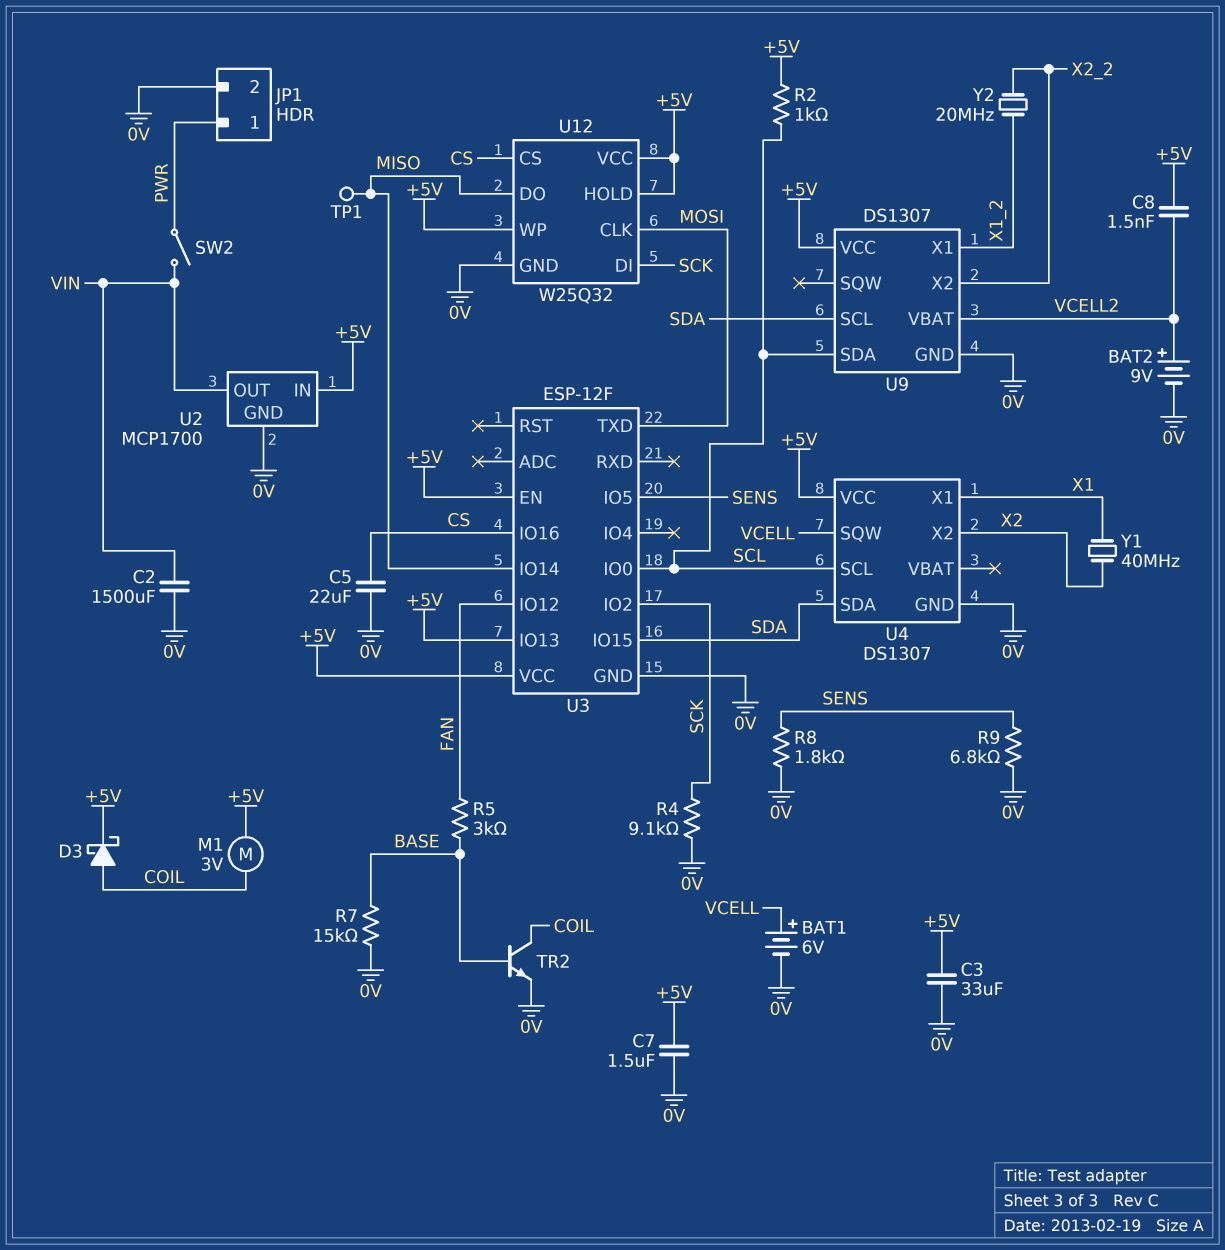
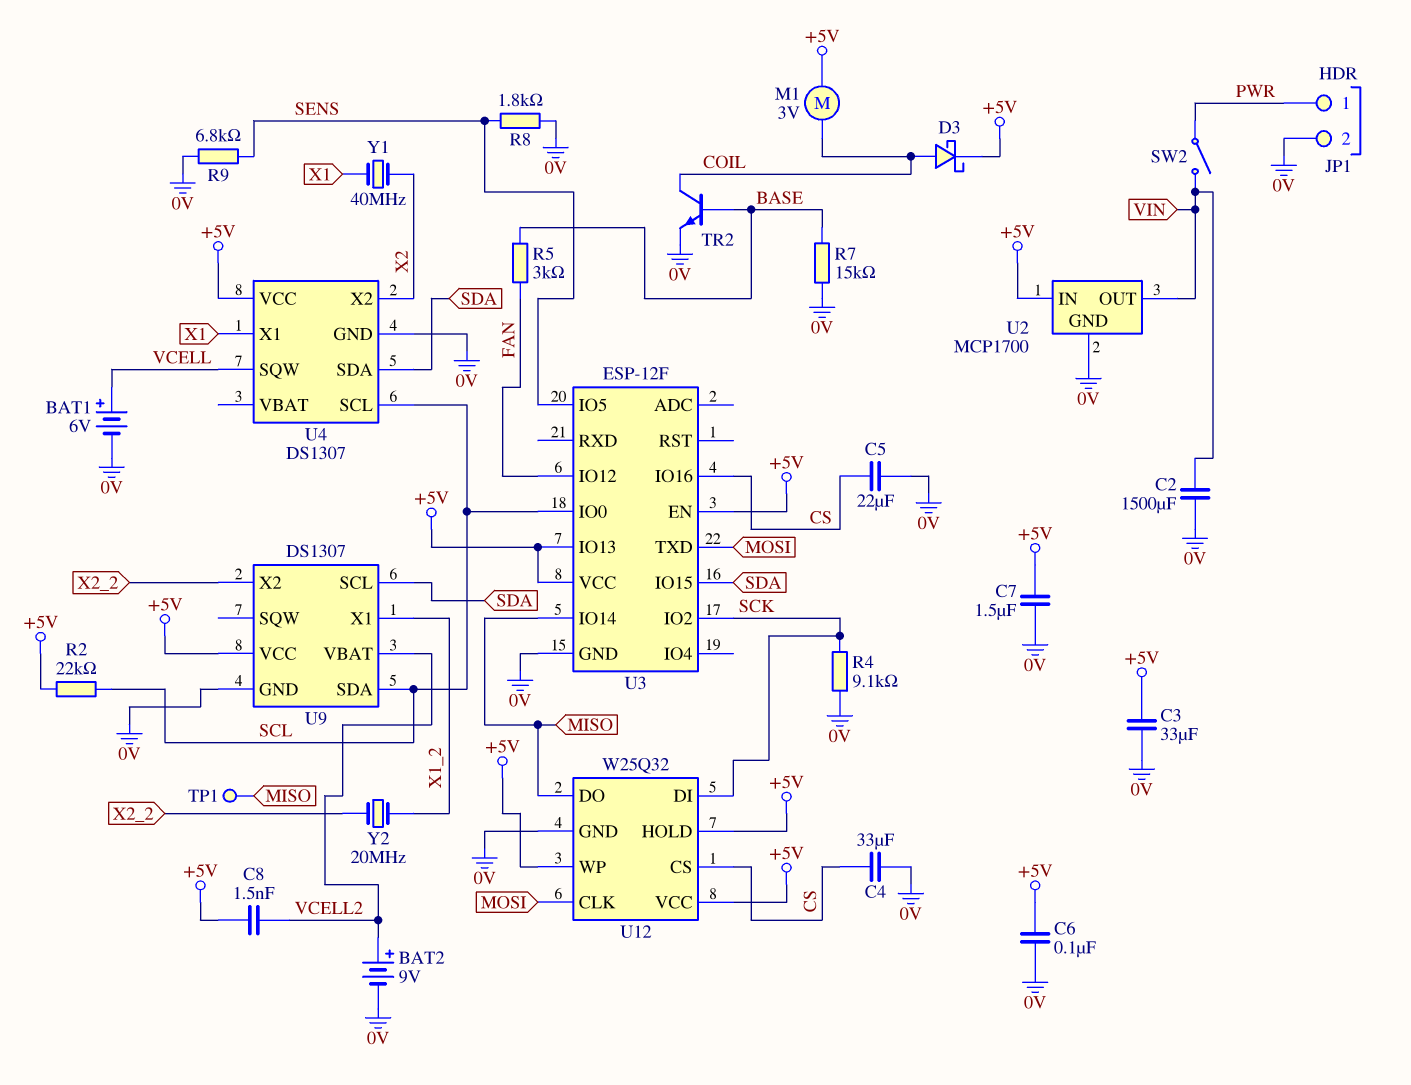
C4: none -> 33uF (0V, CS)
C6: none -> 100nF (+5V, 0V)
R2: 1k (+5V, SCL) -> 22k (+5V, SCL)

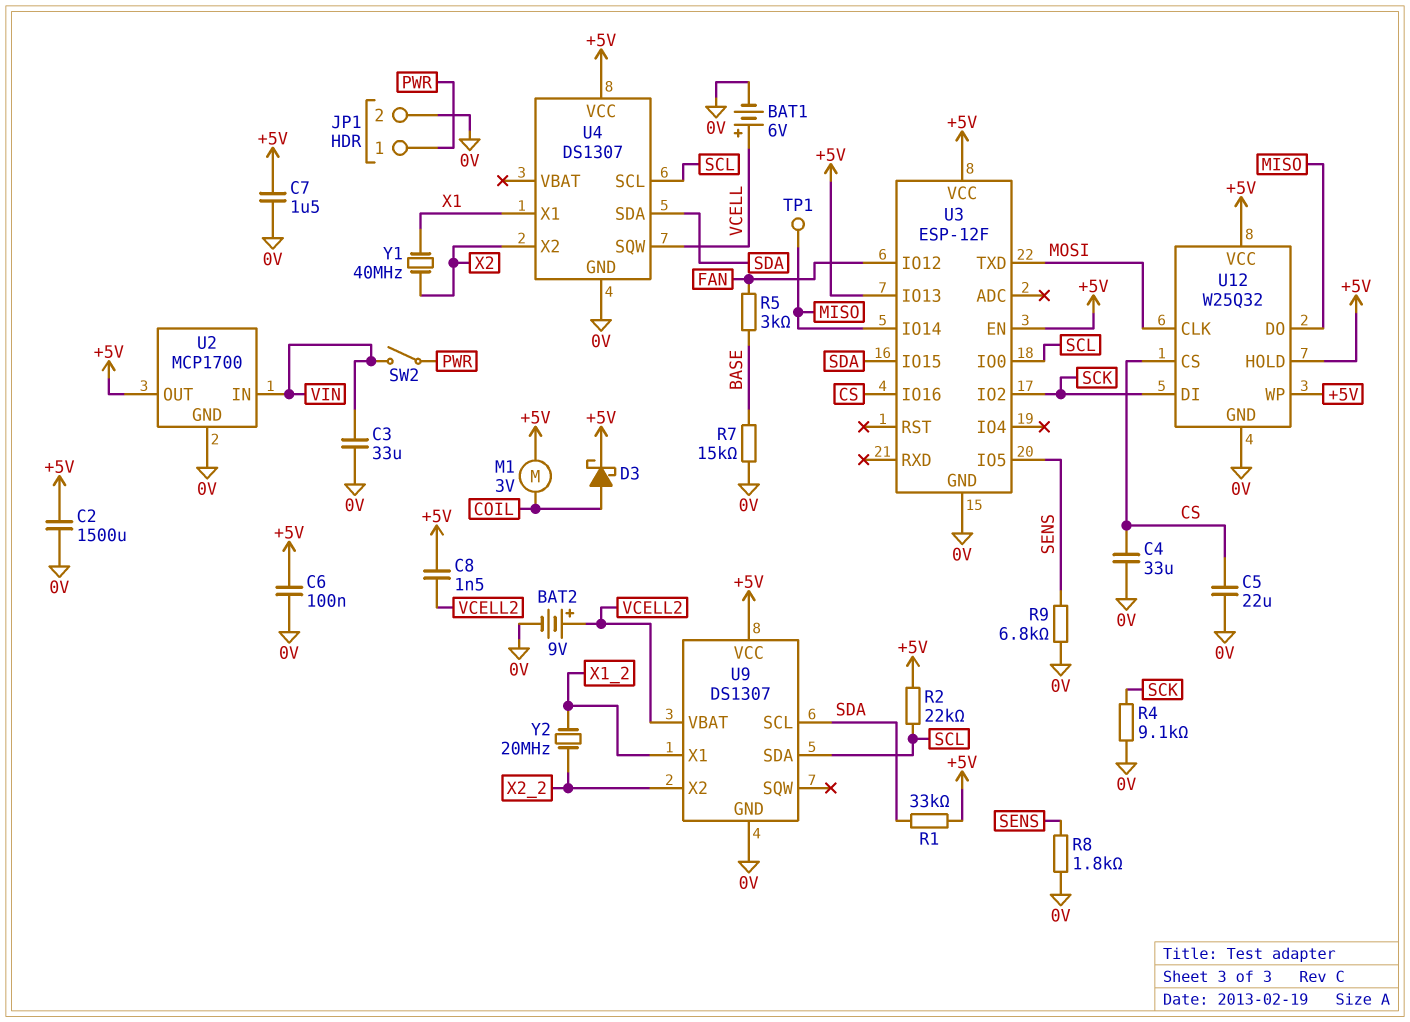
C2: 1500uF (0V, VIN) -> 1500uF (+5V, 0V)
C3: 33uF (+5V, 0V) -> 33uF (0V, VIN)
R1: none -> 33k (+5V, SDA)
TR2: NPN (B BASE, C COIL, E 0V) -> none
U2 pin IN: +5V -> VIN
U2 pin OUT: VIN -> +5V

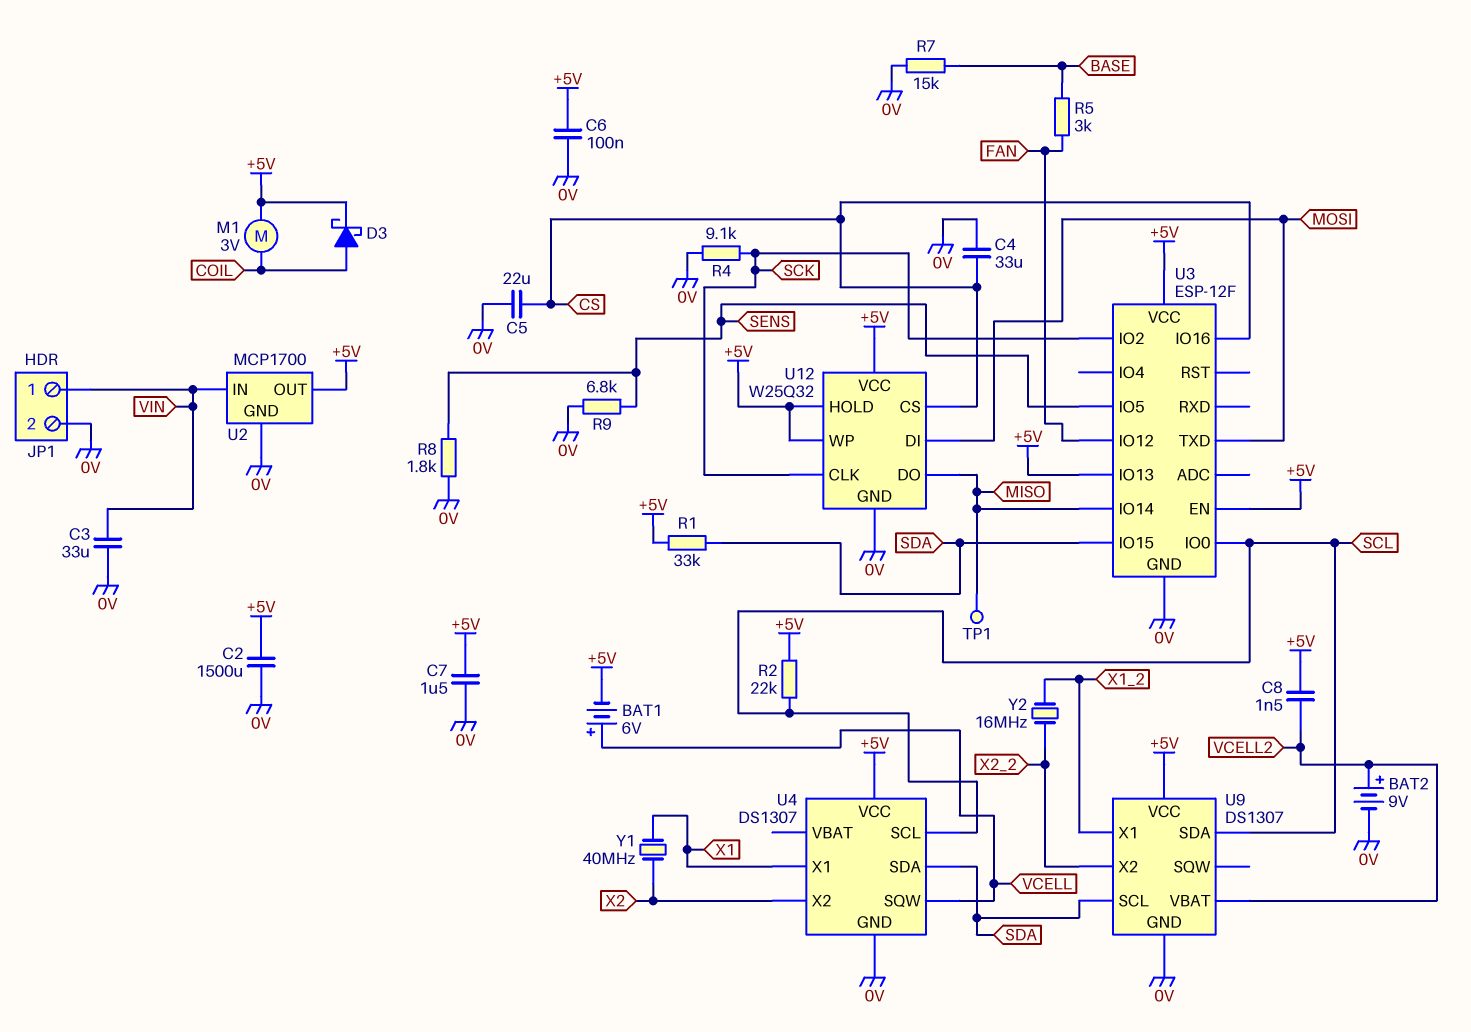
BAT1: 6V (plus VCELL, minus 0V) -> 6V (plus VCELL, minus +5V)
JP1 pin 1: PWR -> VIN
SW2: switch (PWR, VIN) -> none
U12 pin CLK: MOSI -> SCK
U12 pin DI: SCK -> MOSI
Y2: 20MHz (X1_2, X2_2) -> 16MHz (X1_2, X2_2)

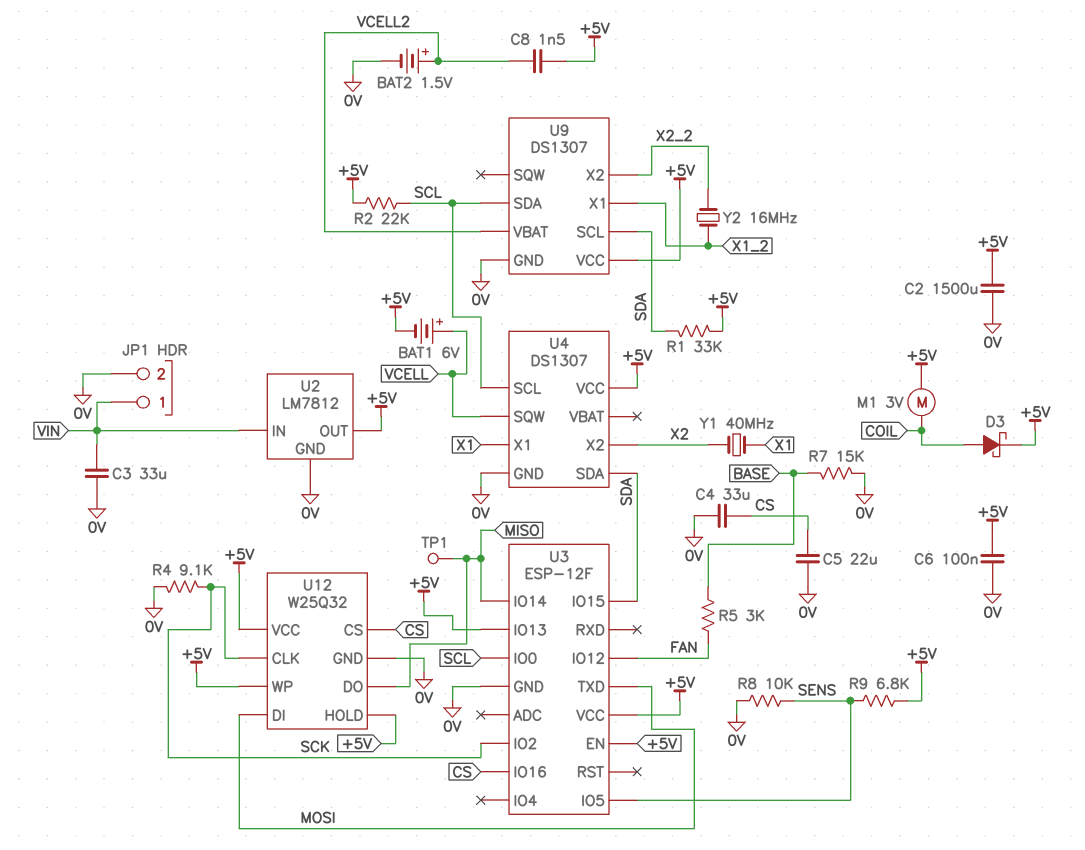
BAT2: 9V (plus VCELL2, minus 0V) -> 1.5V (plus VCELL2, minus 0V)
C7: 1.5uF (+5V, 0V) -> none
R8: 1.8k (0V, SENS) -> 10k (0V, SENS)
R9: 6.8k (0V, SENS) -> 6.8k (+5V, SENS)
U2: MCP1700 -> LM7812

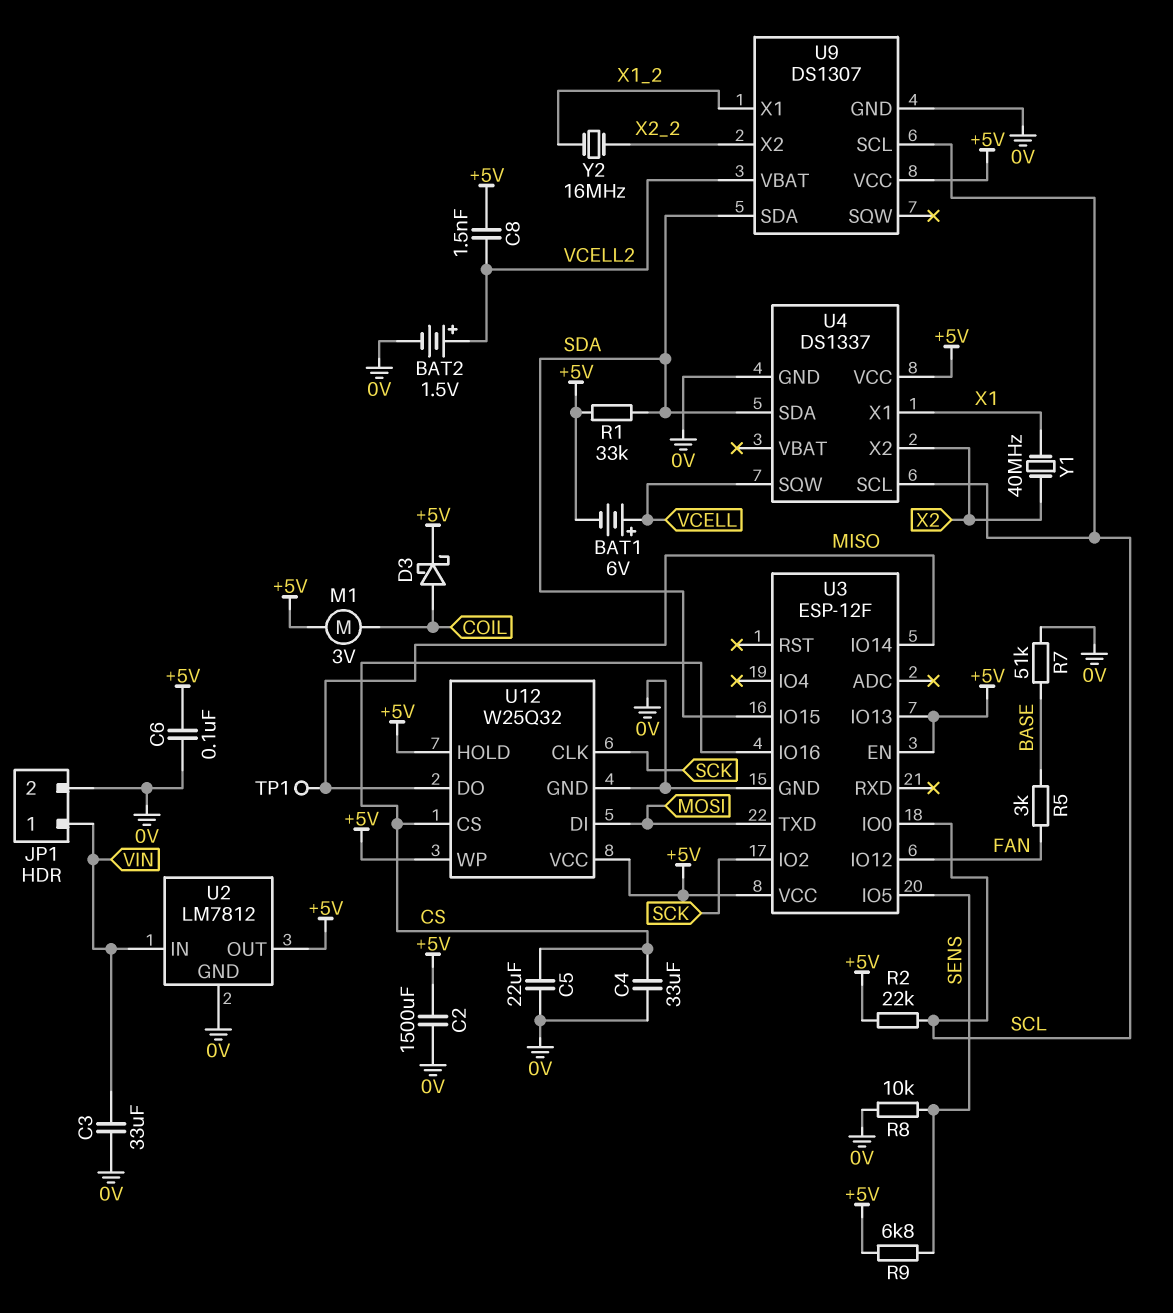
R4: 9.1k (0V, SCK) -> none
R7: 15k (0V, BASE) -> 51k (0V, BASE)
U4: DS1307 -> DS1337
U9 pin SCL: SDA -> SCL
U9 pin SDA: SCL -> SDA

